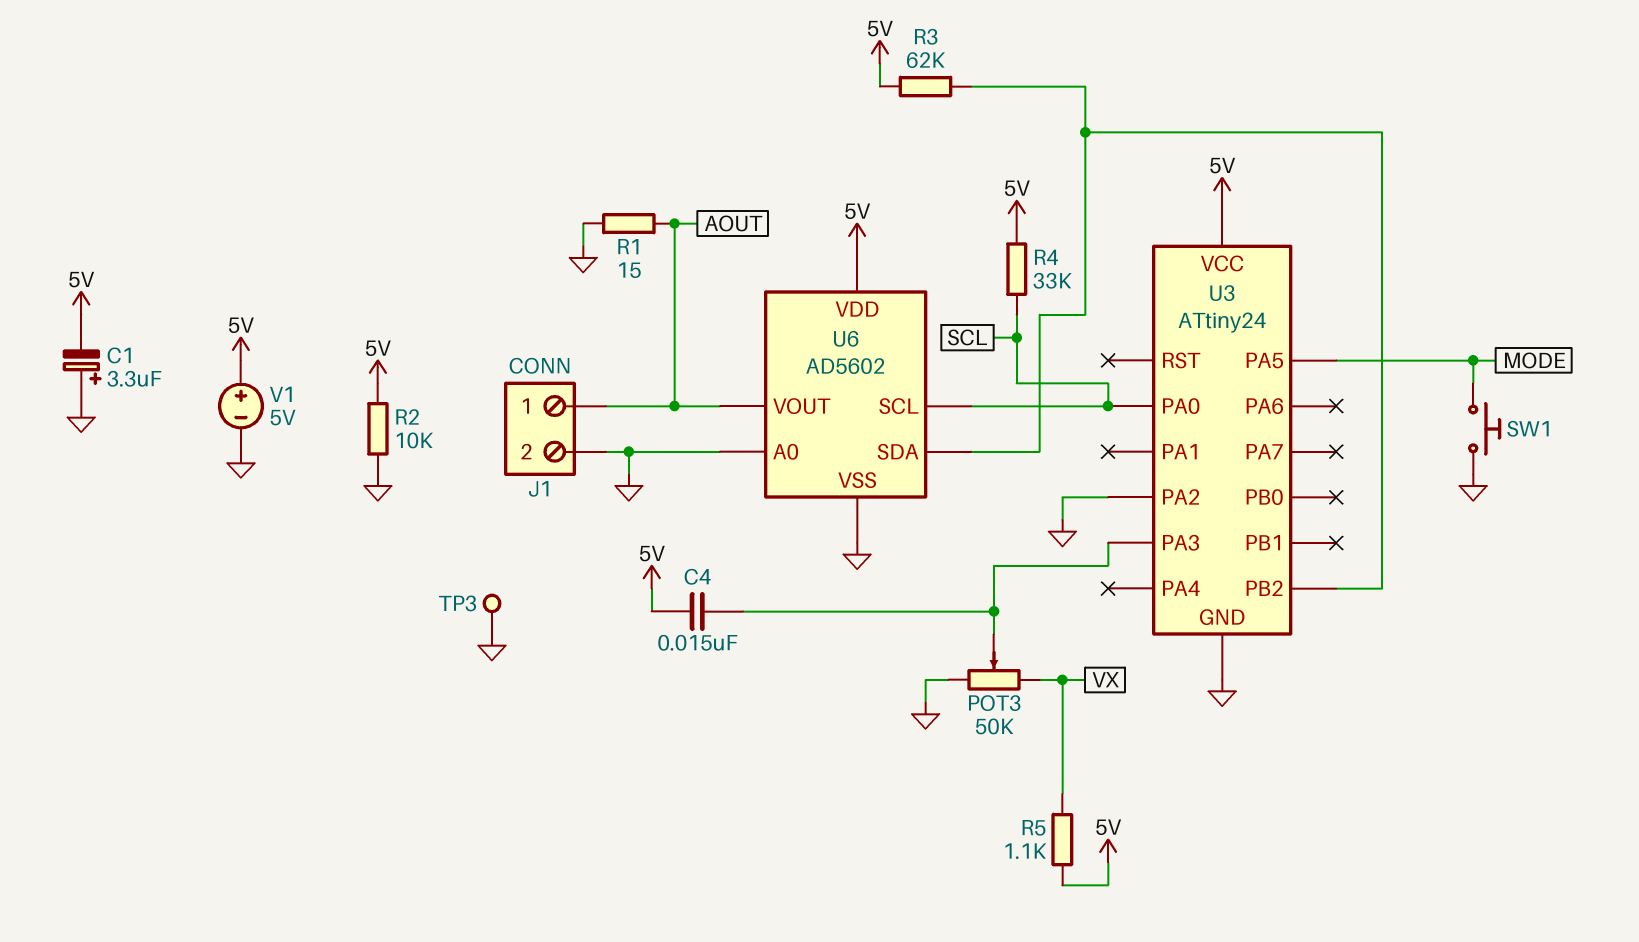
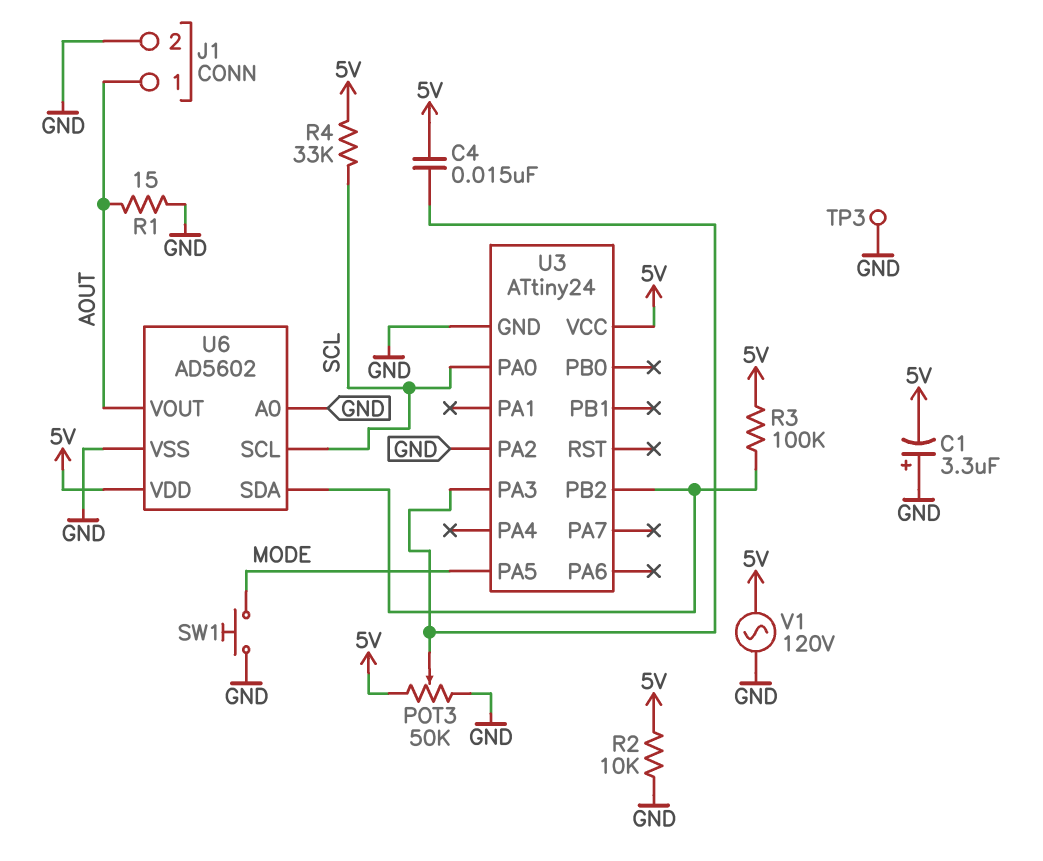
POT3: 50k (GND, VX, wiper U3/PA3) -> 50k (5V, GND, wiper U3/PA3)
R3: 62k (5V, U3/PB2) -> 100k (5V, U3/PB2)
R5: 1.1k (5V, VX) -> none
V1: 5V (plus 5V, minus GND) -> AC 120V (5V, GND)

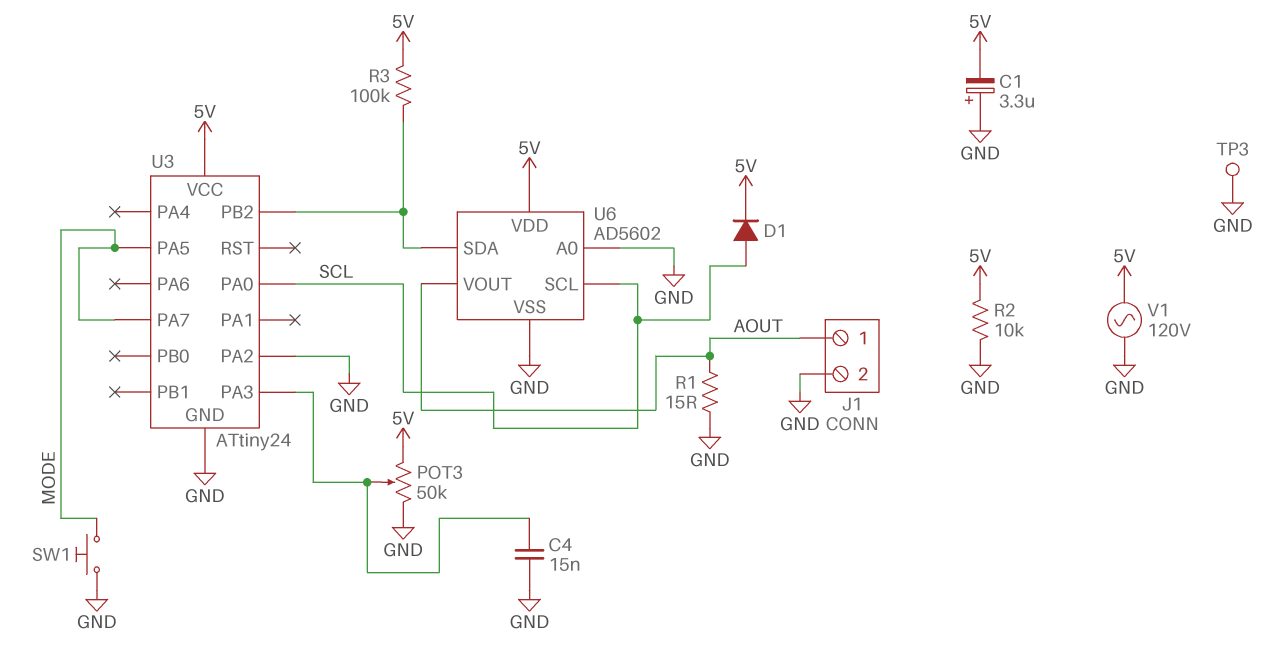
C4: 15nF (5V, U3/PA3) -> 15nF (GND, U3/PA3)
D1: none -> diode (A SCL, K 5V)
R4: 33k (5V, SCL) -> none
U3 pin PA7: none -> MODE

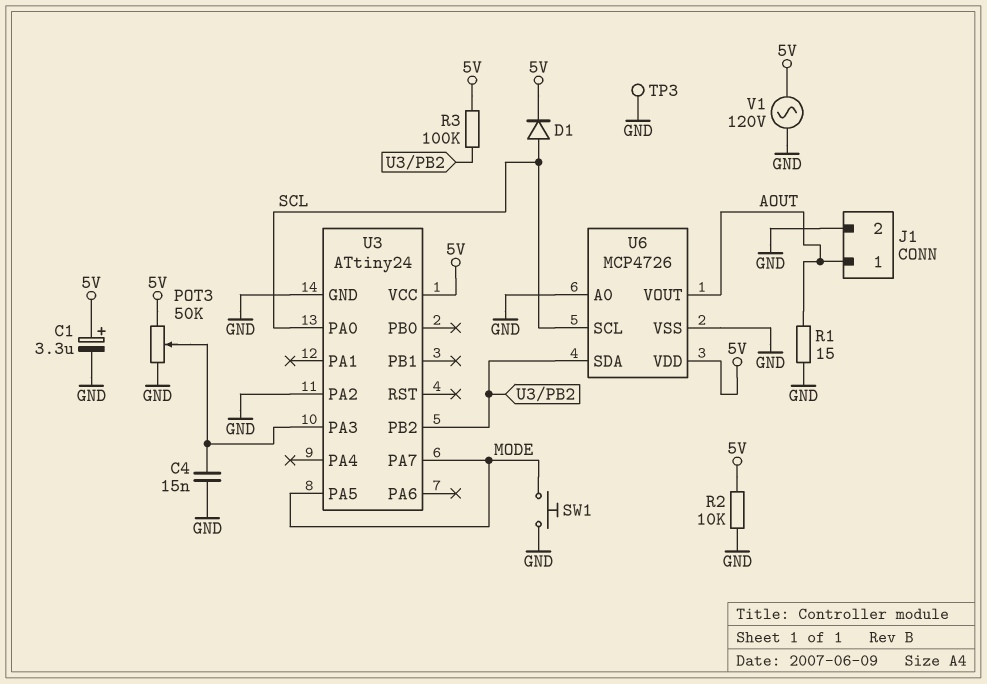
C1: 3.3uF (plus GND, minus 5V) -> 3.3uF (plus 5V, minus GND)
U6: AD5602 -> MCP4726

